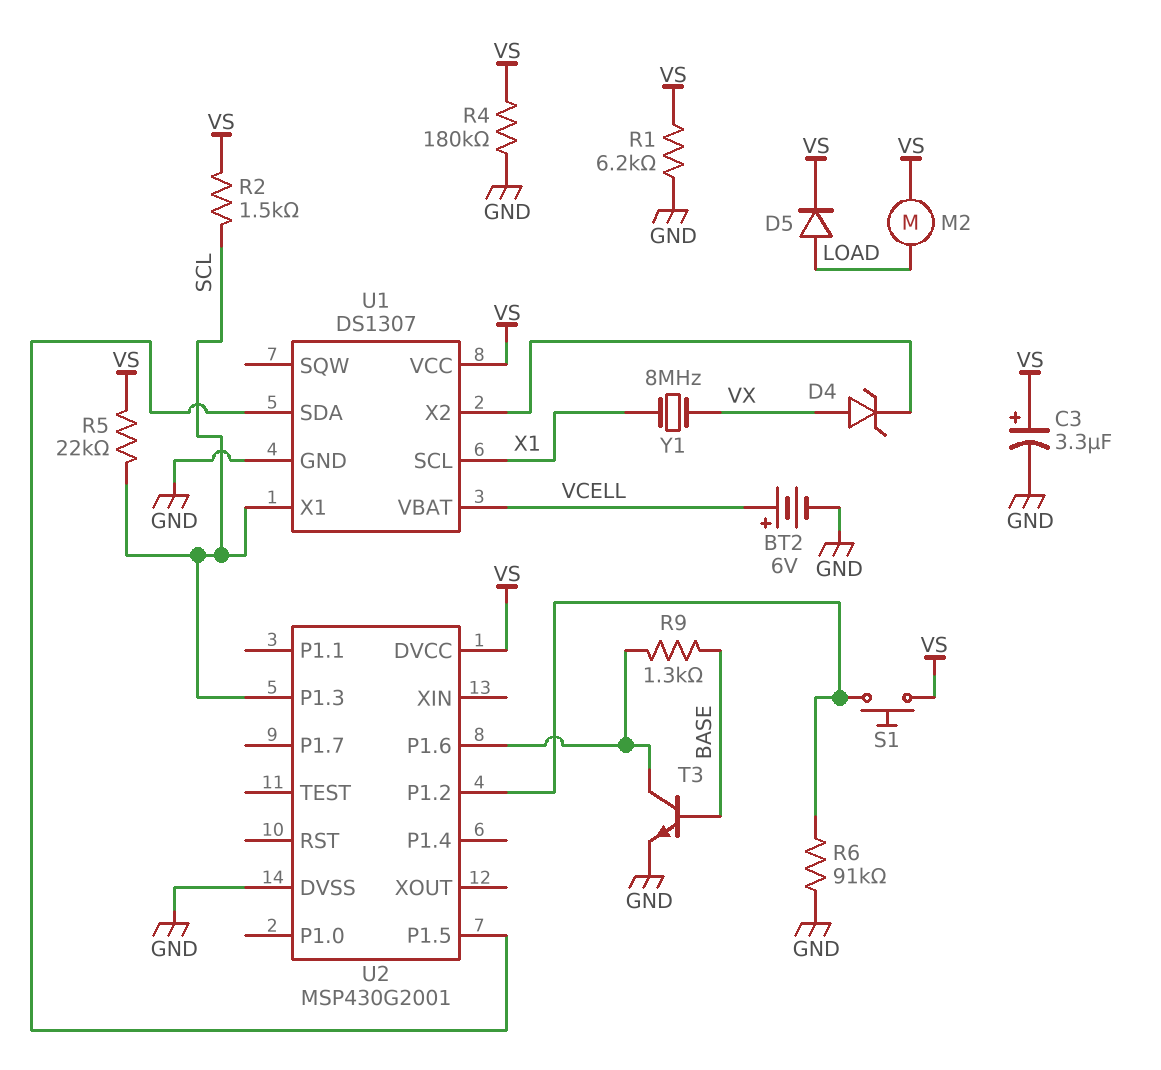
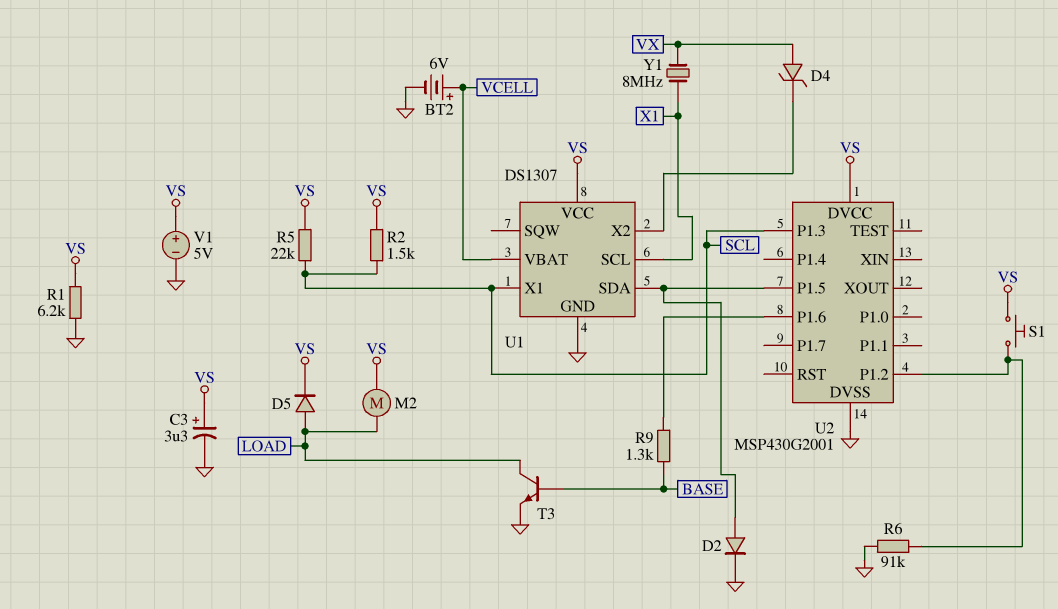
D2: none -> diode (A U1/SDA, K GND)
R4: 180k (GND, VS) -> none
T3: NPN (B BASE, C U2/P1.6, E GND) -> NPN (B BASE, C LOAD, E GND)
V1: none -> 5V (plus VS, minus GND)

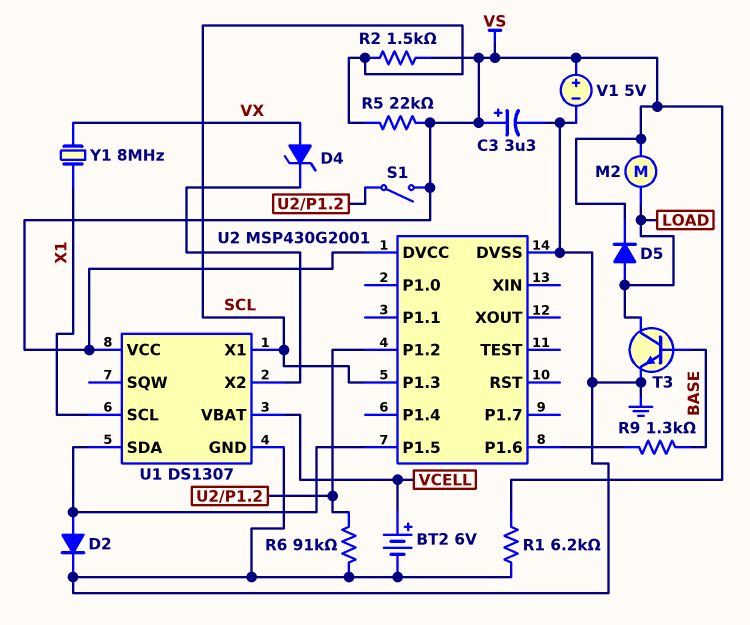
S1: button (U2/P1.2, VS) -> switch (U2/P1.2, VS)

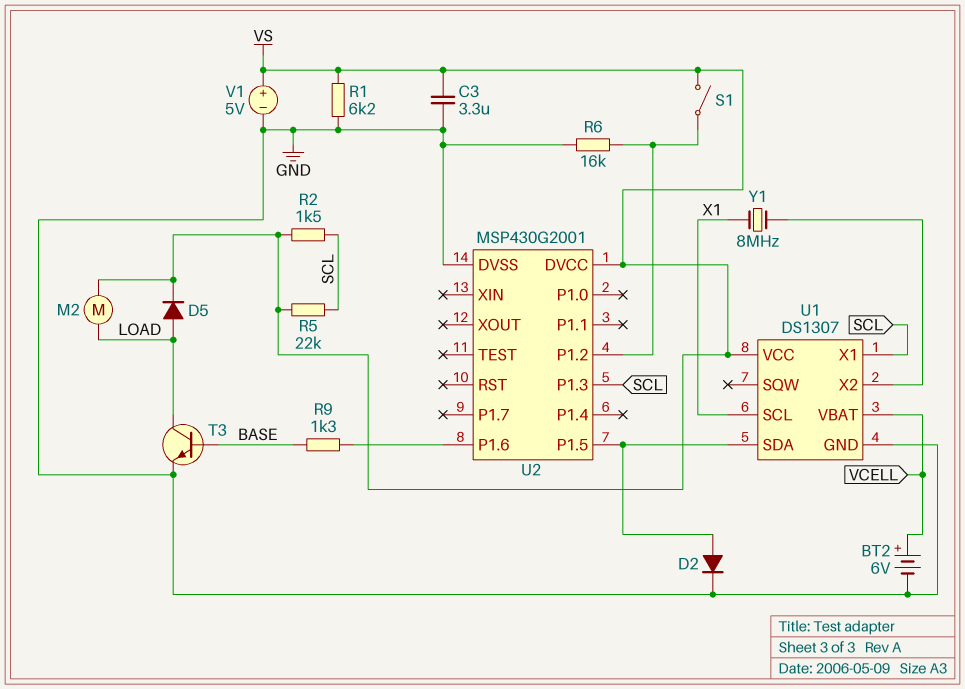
C3: 3.3uF (plus VS, minus GND) -> 3.3uF (GND, VS)
D4: zener (A VX, K U1/X2) -> none
R6: 91k (GND, U2/P1.2) -> 16k (GND, U2/P1.2)
Y1: 8MHz (VX, X1) -> 8MHz (U1/X2, X1)

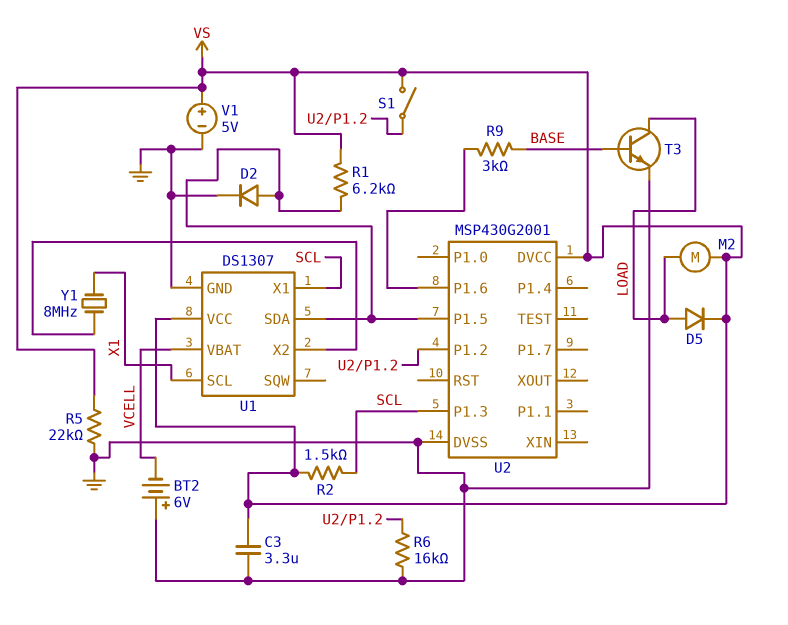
BT2: 6V (plus VCELL, minus GND) -> 6V (plus GND, minus VCELL)
R1: 6.2k (GND, VS) -> 6.2k (U1/SDA, VS)
R5: 22k (SCL, VS) -> 22k (GND, VS)
R9: 1.3k (BASE, U2/P1.6) -> 3k (BASE, U2/P1.6)

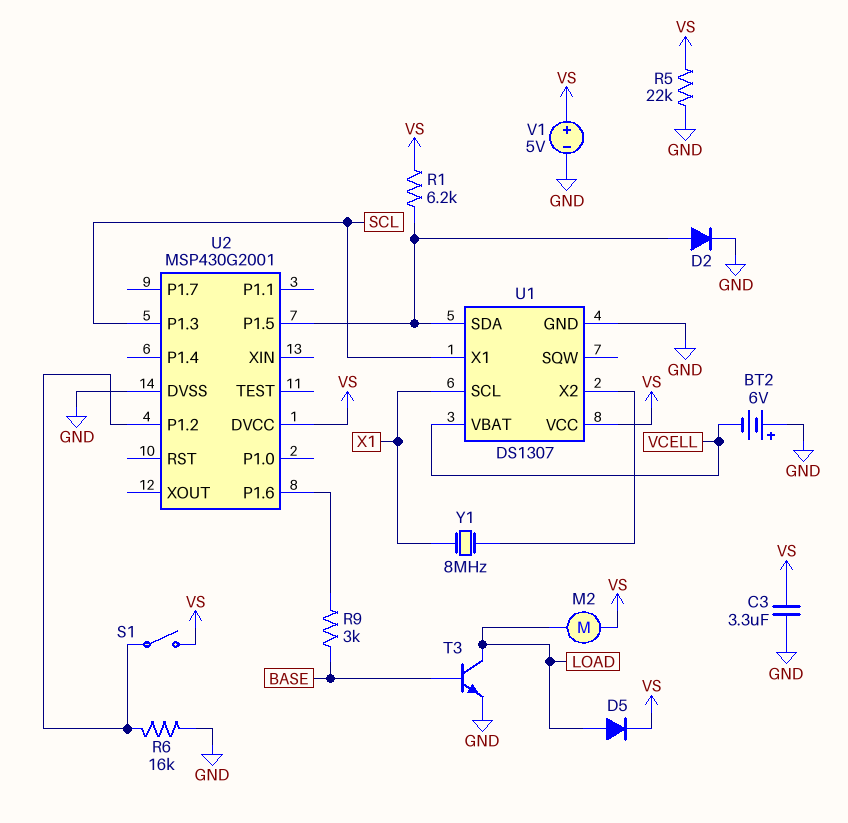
R2: 1.5k (SCL, VS) -> none

